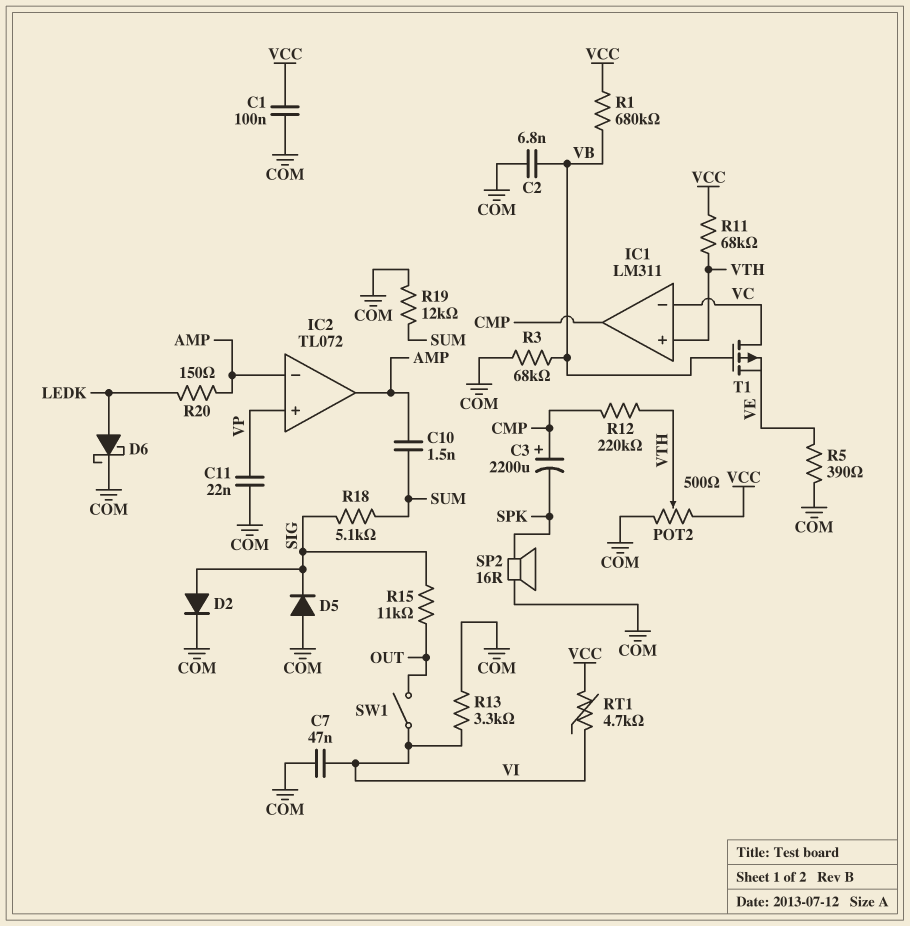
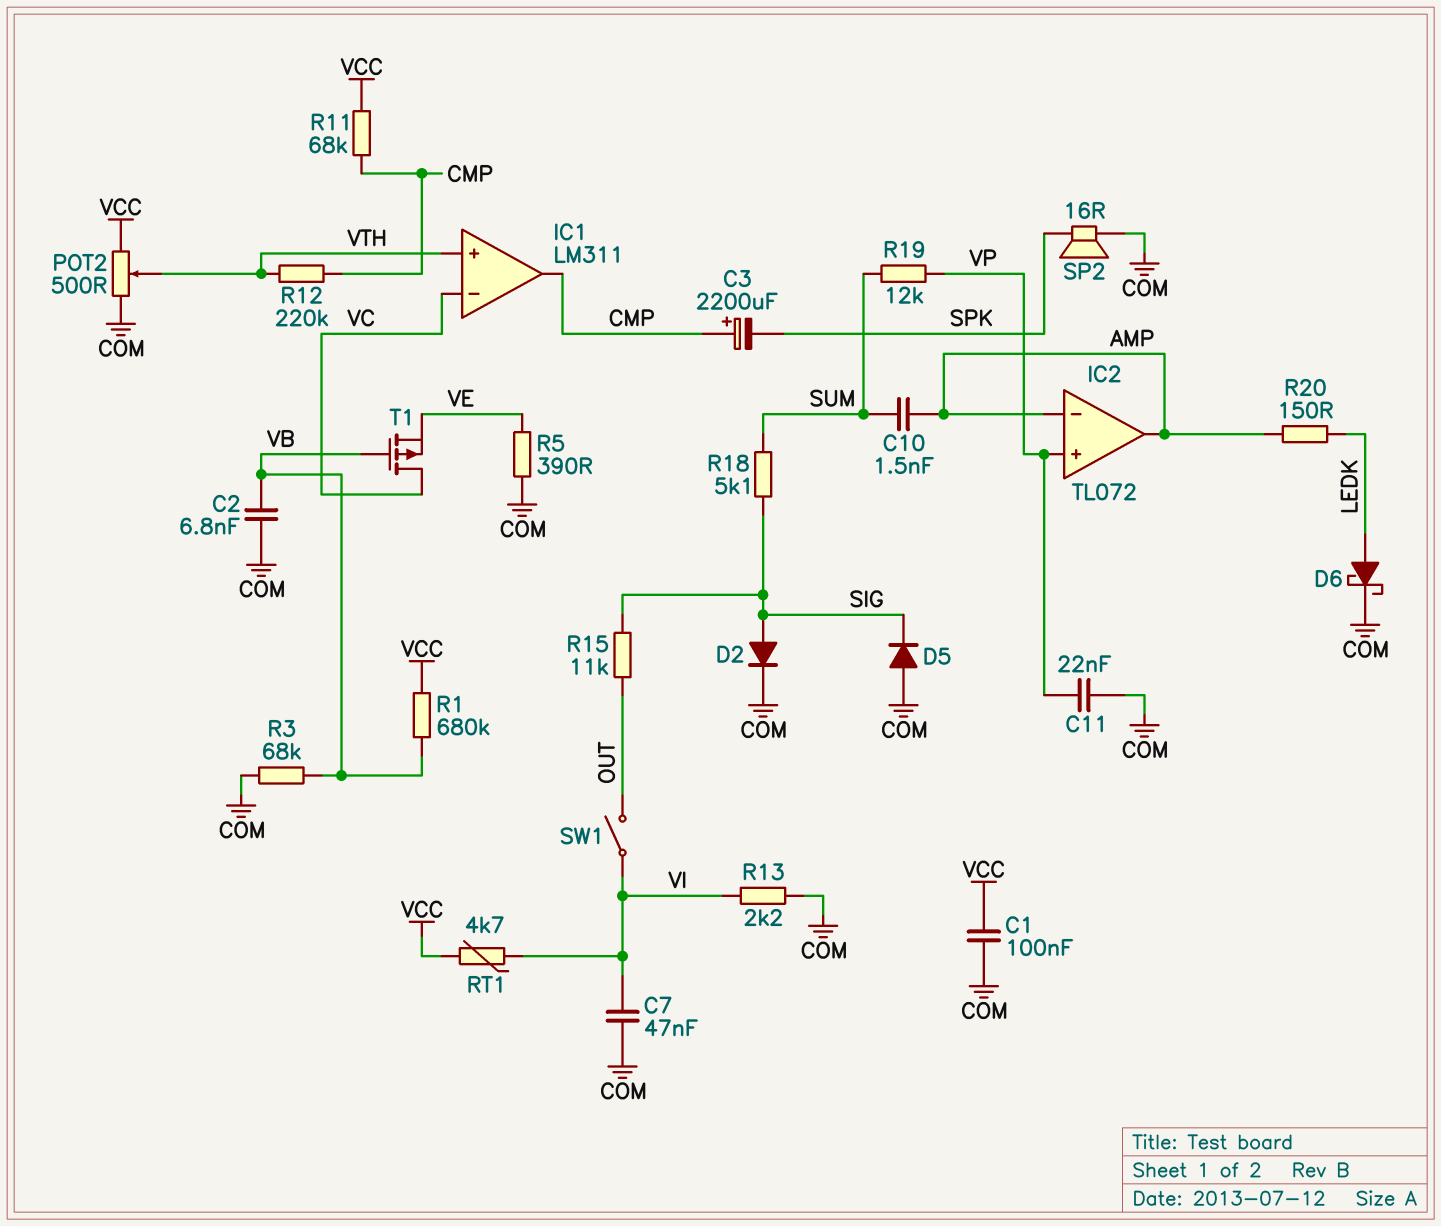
R11: 68k (VCC, VTH) -> 68k (CMP, VCC)
R13: 3.3k (COM, VI) -> 2.2k (COM, VI)
R19: 12k (COM, SUM) -> 12k (SUM, VP)

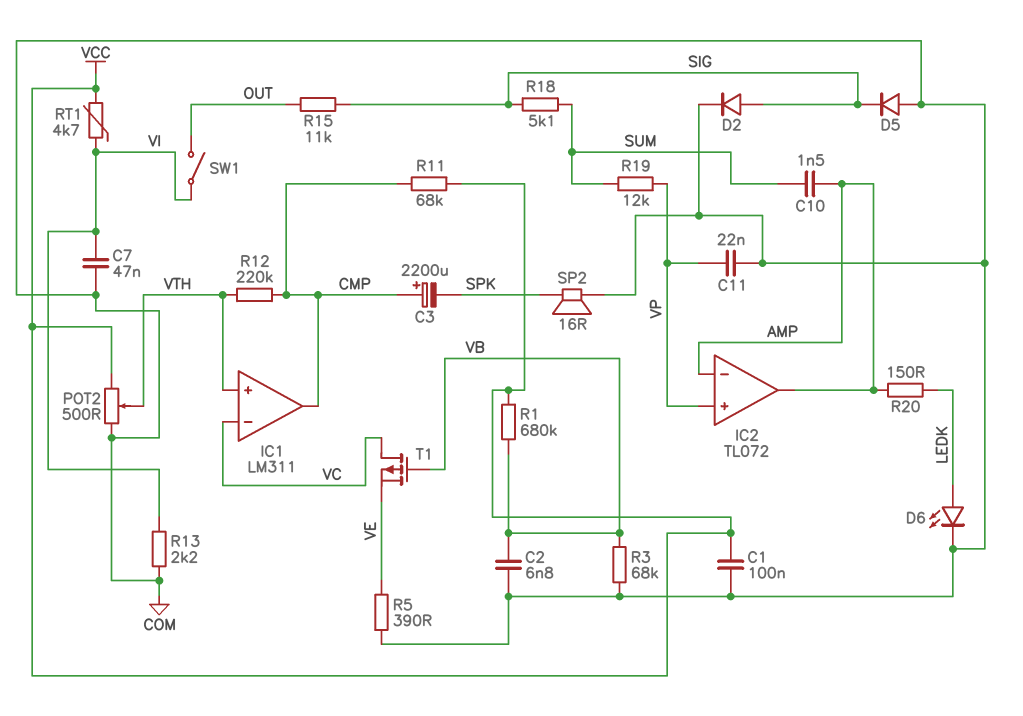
D6: schottky (A LEDK, K COM) -> LED (A LEDK, K COM)

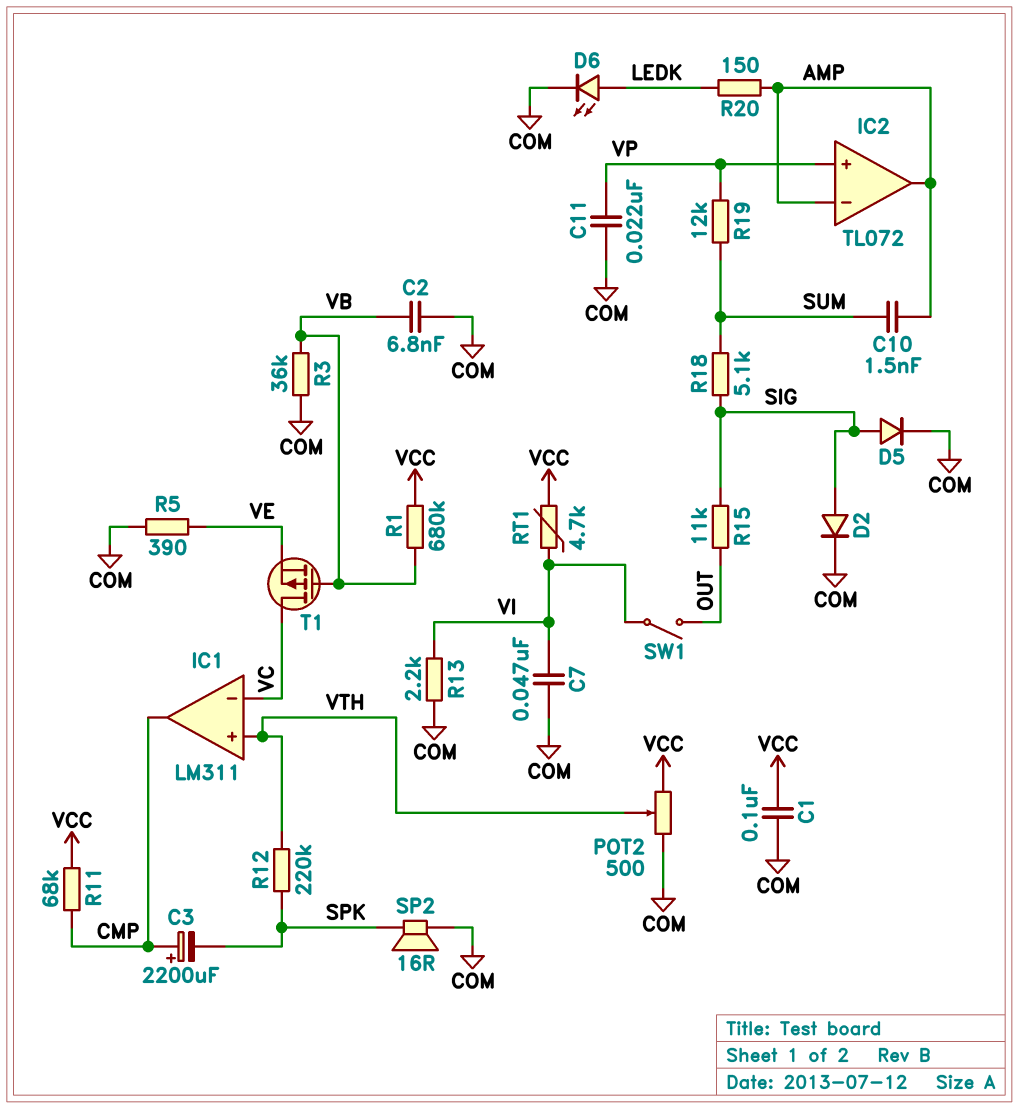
D5: diode (A COM, K SIG) -> diode (A SIG, K COM)
R3: 68k (COM, VB) -> 36k (COM, VB)
R12: 220k (CMP, VTH) -> 220k (SPK, VTH)

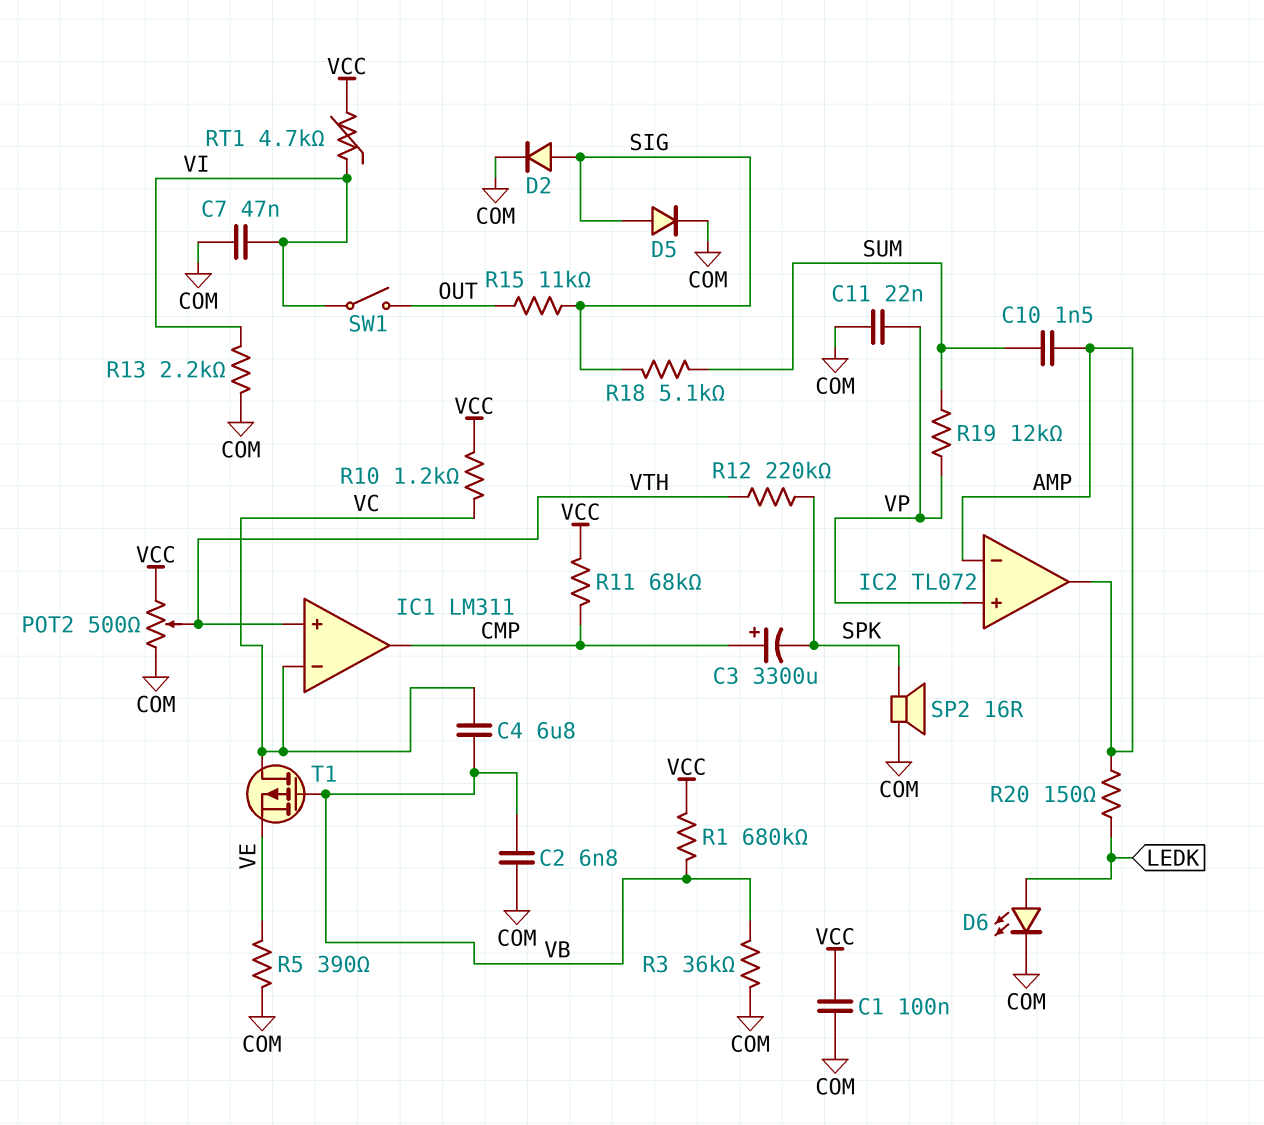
C3: 2200uF (plus CMP, minus SPK) -> 3300uF (plus CMP, minus SPK)
C4: none -> 6.8uF (VB, VC)
R10: none -> 1.2k (VC, VCC)

